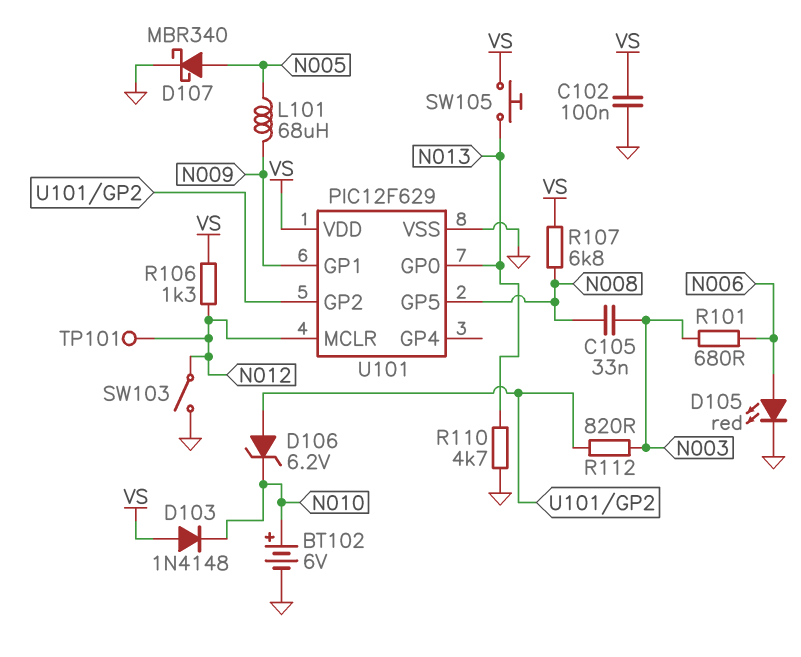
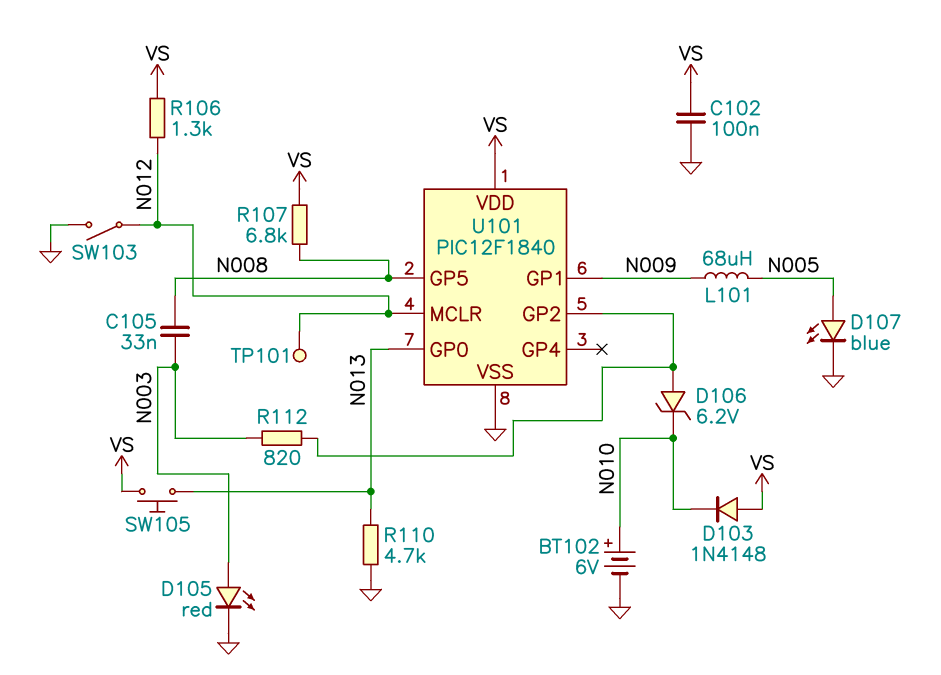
D105: LED red (A N006, K GND) -> LED red (A N003, K GND)
D107: schottky MBR340 (A N005, K GND) -> LED blue (A N005, K GND)
R101: 680 (N003, N006) -> none
U101: PIC12F629 -> PIC12F1840

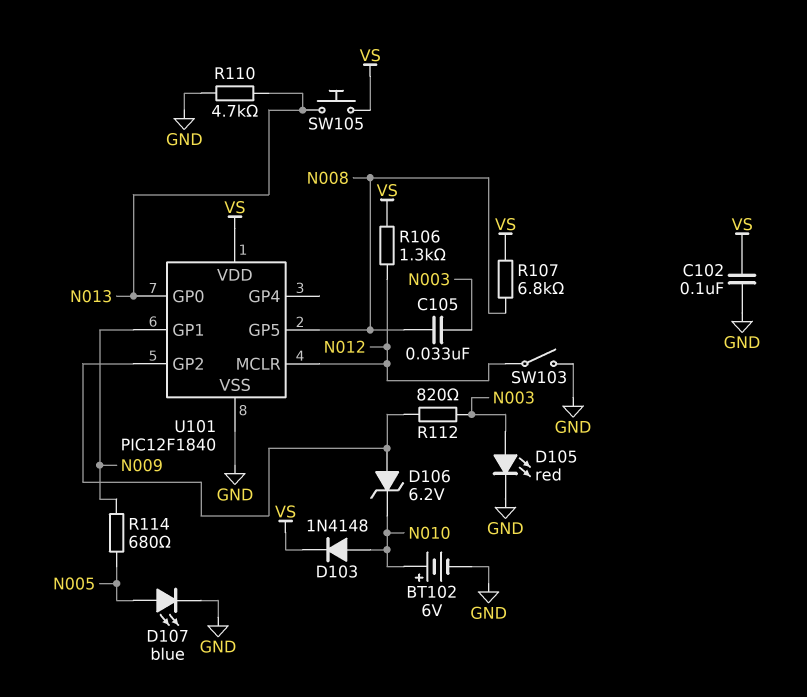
D103: diode 1N4148 (A VS, K N010) -> diode 1N4148 (A N010, K VS)
L101: 68uH (N005, N009) -> none
R114: none -> 680 (N005, N009)
TP101: test point (N012) -> none

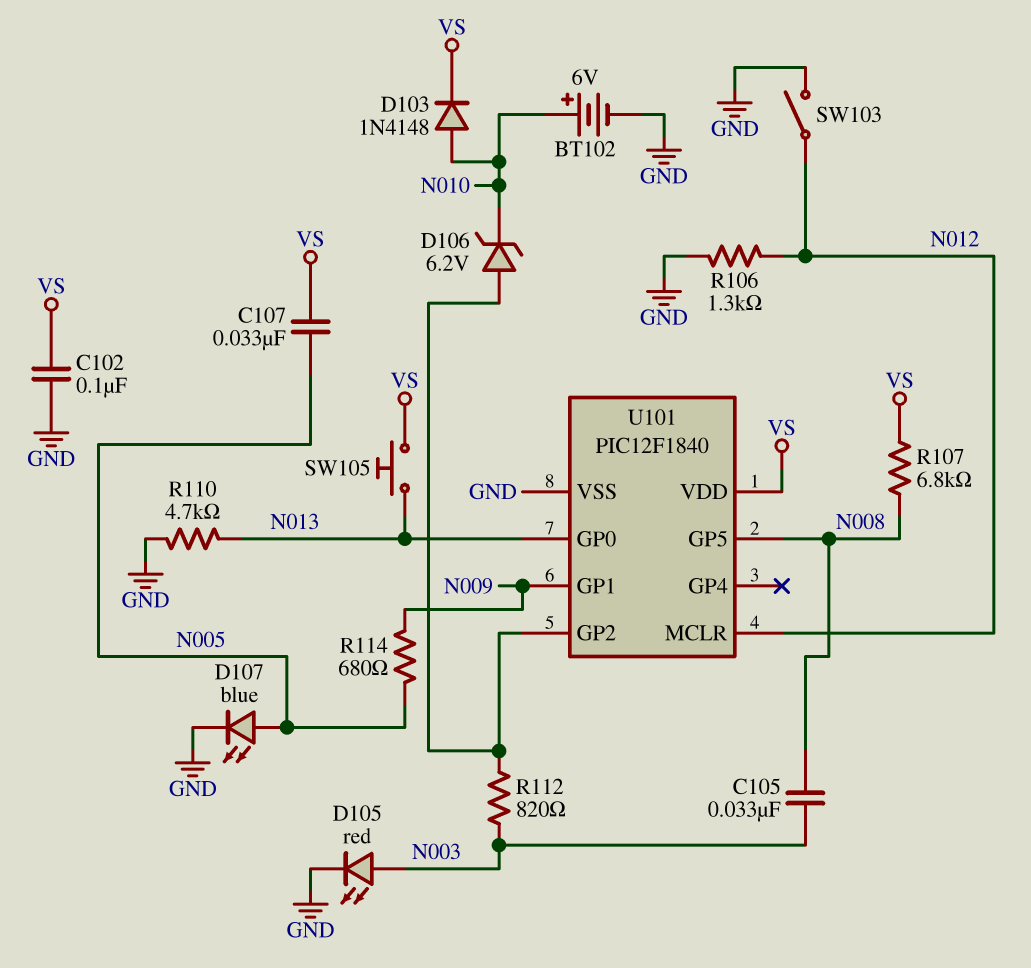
C107: none -> 33nF (N005, VS)
R106: 1.3k (N012, VS) -> 1.3k (GND, N012)

